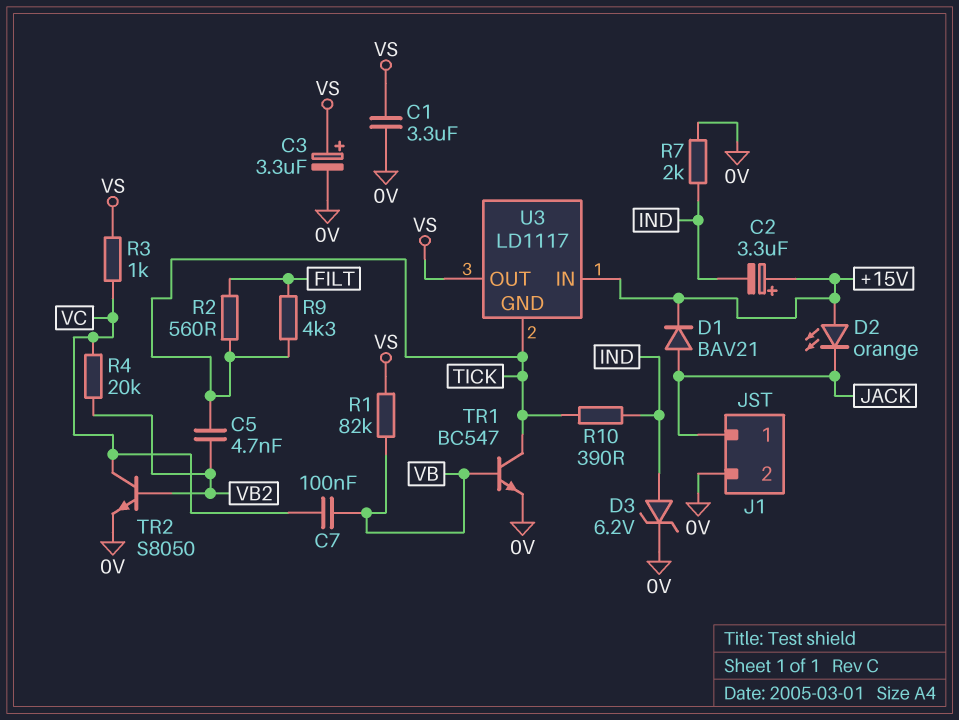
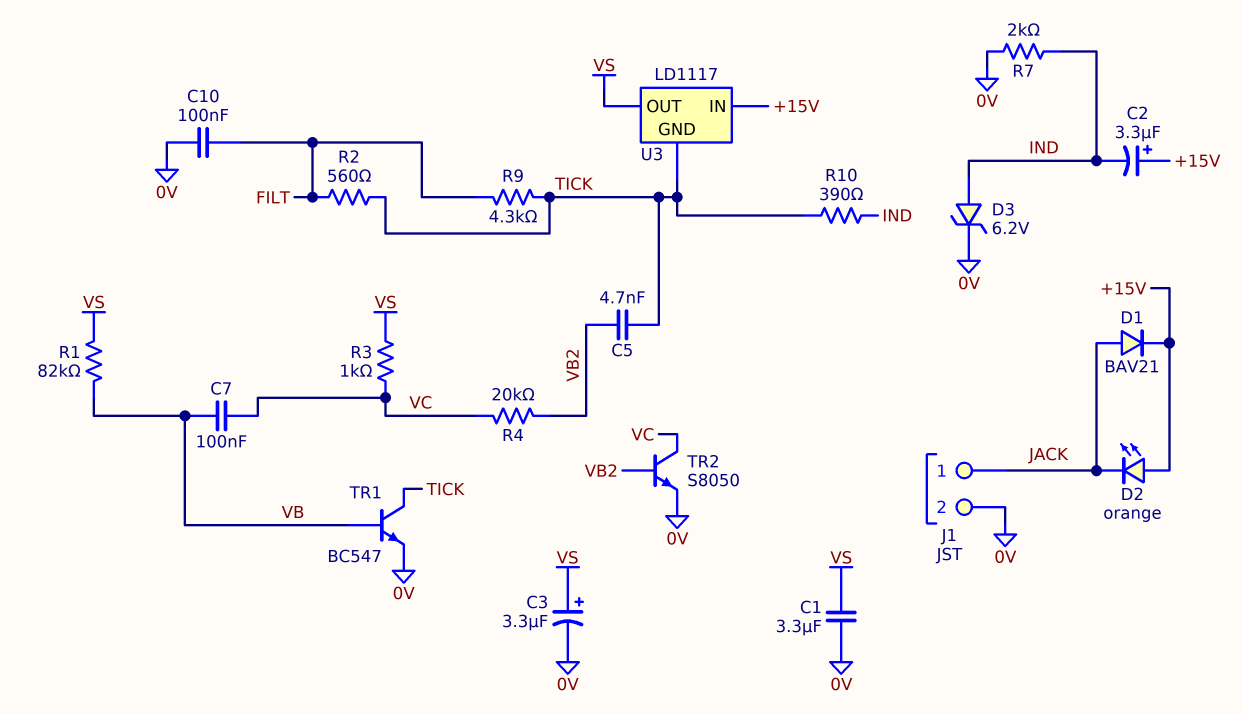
C10: none -> 100nF (0V, FILT)

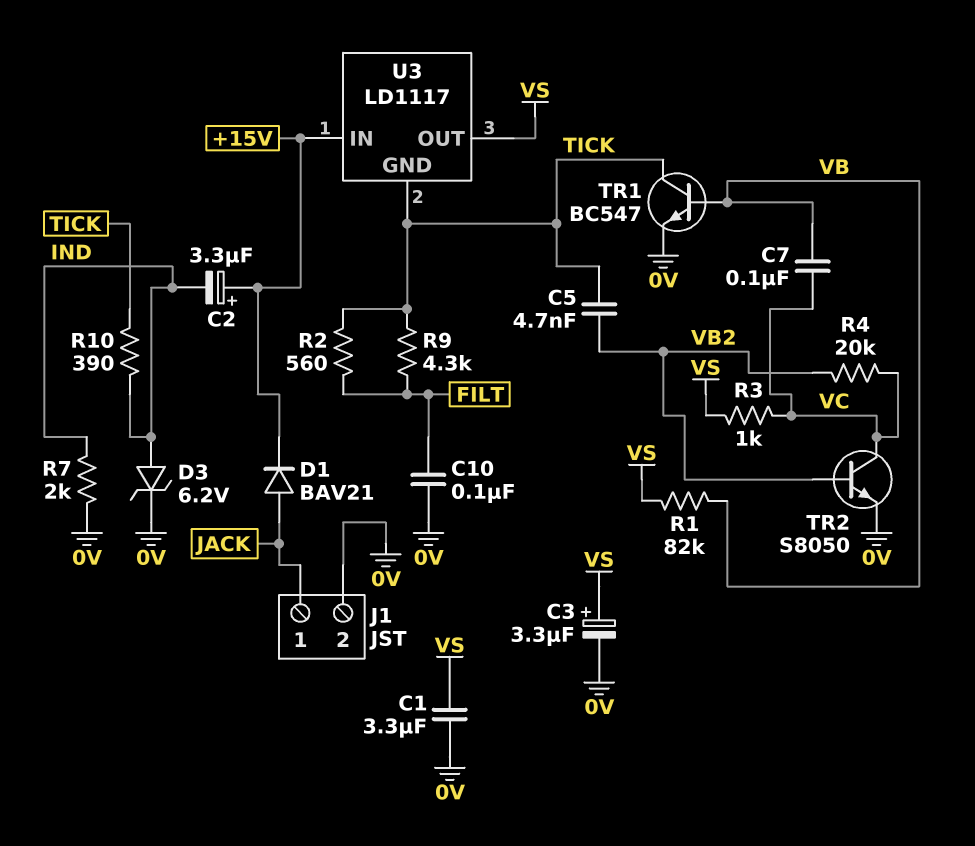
D2: LED orange (A +15V, K JACK) -> none

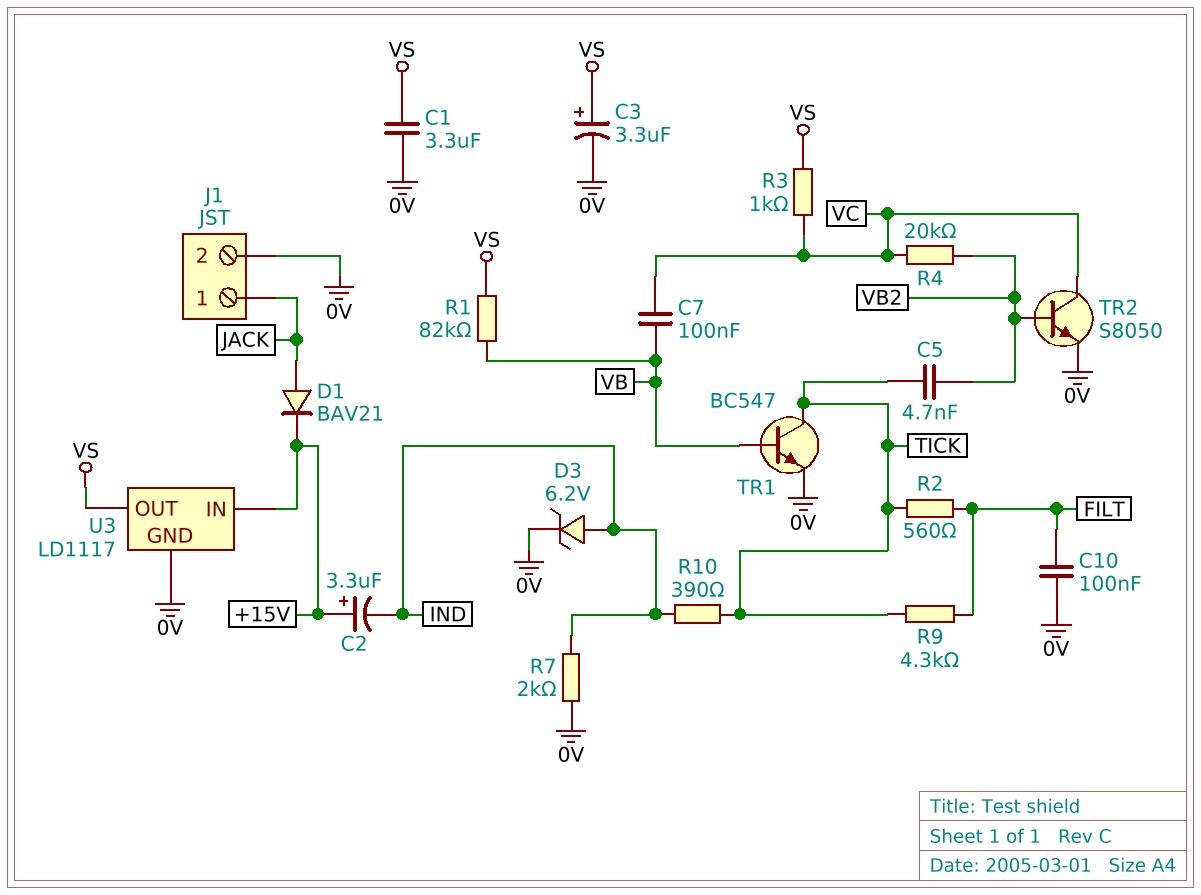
U3 pin GND: TICK -> 0V

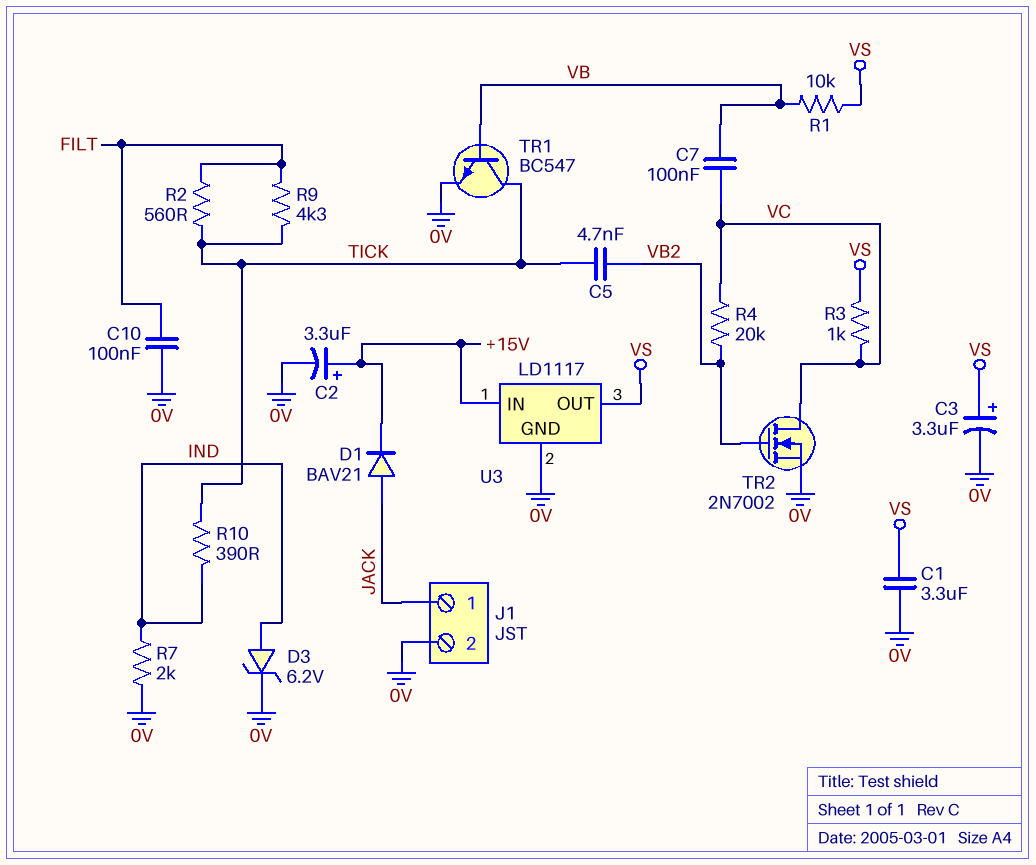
C2: 3.3uF (plus +15V, minus IND) -> 3.3uF (plus +15V, minus 0V)
R1: 82k (VB, VS) -> 10k (VB, VS)
TR2: NPN S8050 (B VB2, C VC, E 0V) -> NMOS 2N7002 (G VB2, D VC, S 0V)

